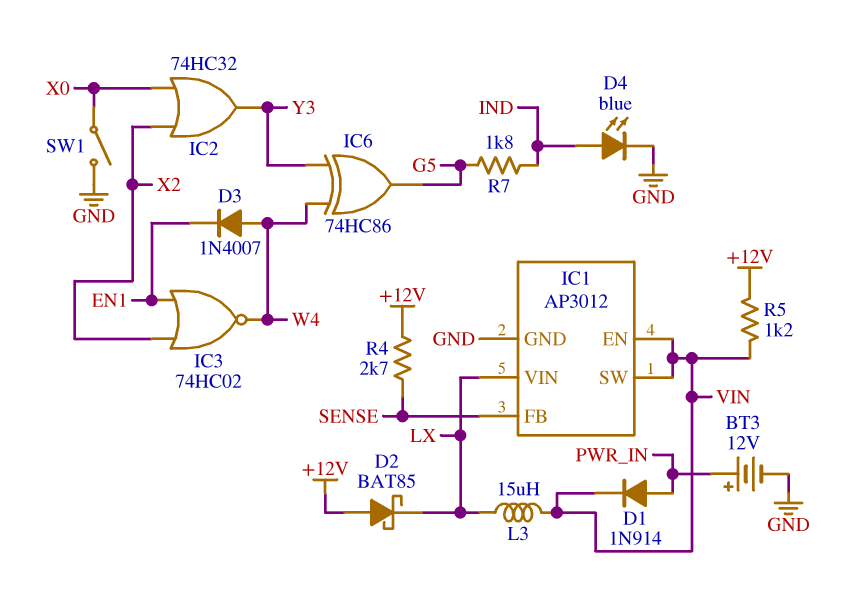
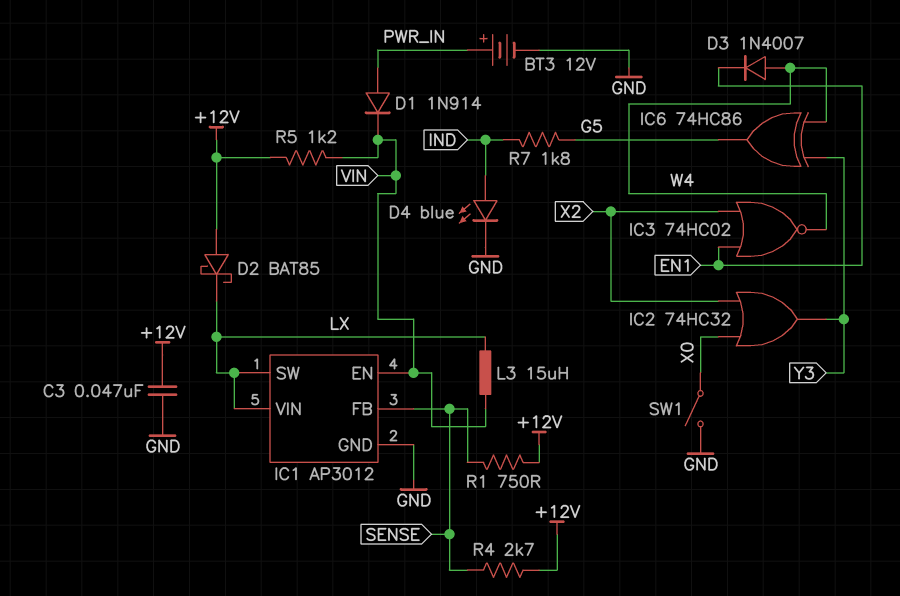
C3: none -> 47nF (+12V, GND)
IC1 pin SW: VIN -> LX
R1: none -> 750 (+12V, SENSE)

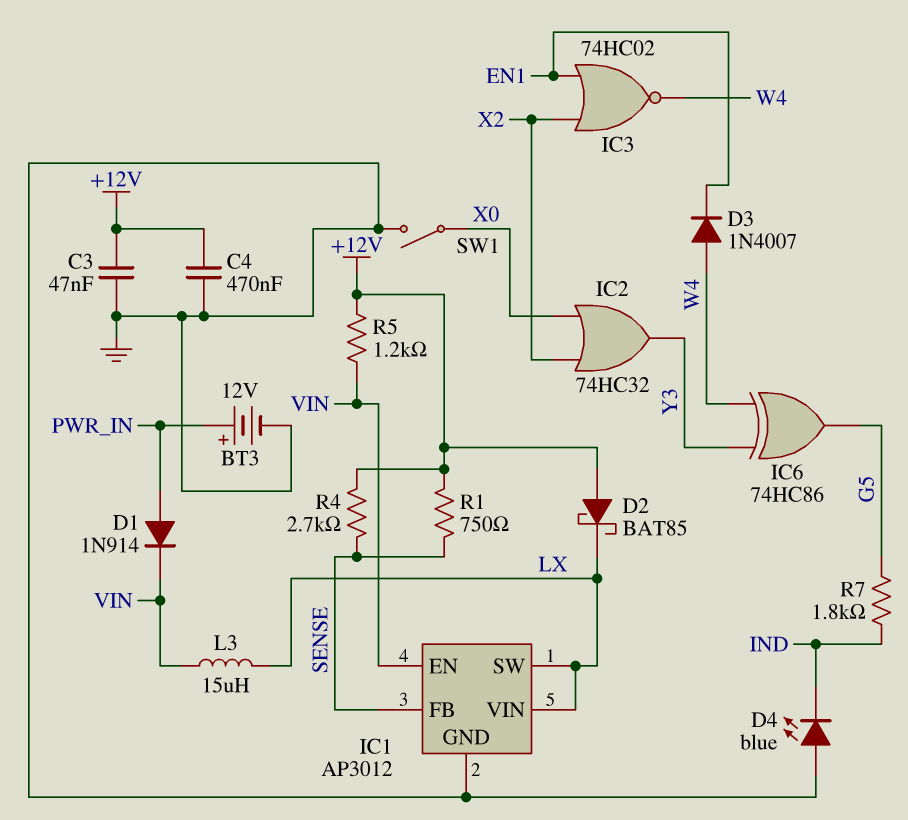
C4: none -> 470nF (+12V, GND)
D4: LED blue (A IND, K GND) -> LED blue (A GND, K IND)

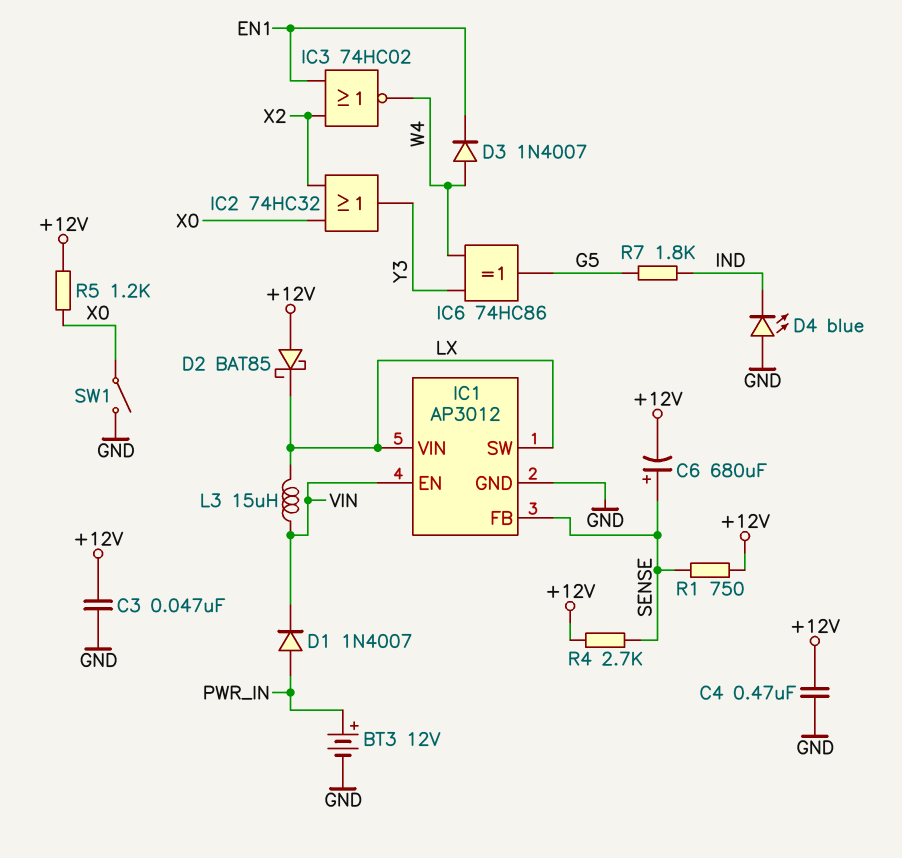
C6: none -> 680uF (plus SENSE, minus +12V)
D1: diode 1N914 (A PWR_IN, K VIN) -> diode 1N4007 (A PWR_IN, K VIN)
R5: 1.2k (+12V, VIN) -> 1.2k (+12V, X0)

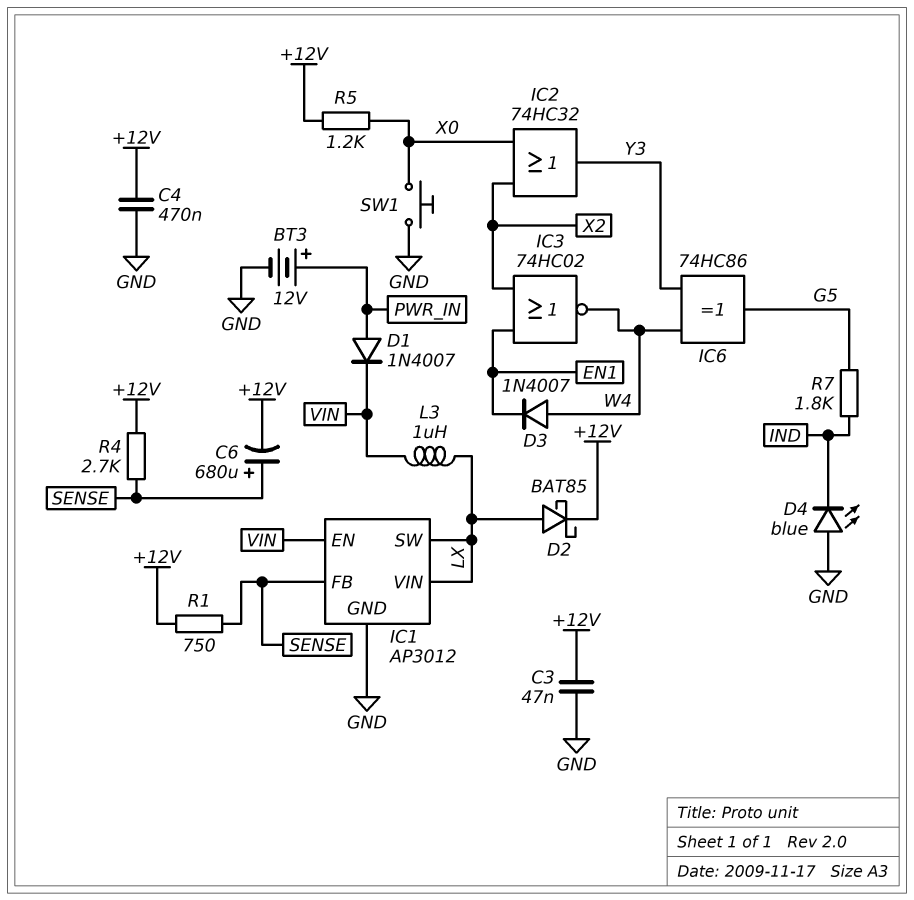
D2: schottky BAT85 (A +12V, K LX) -> schottky BAT85 (A LX, K +12V)
L3: 15uH (LX, VIN) -> 1uH (LX, VIN)
SW1: switch (GND, X0) -> button (GND, X0)

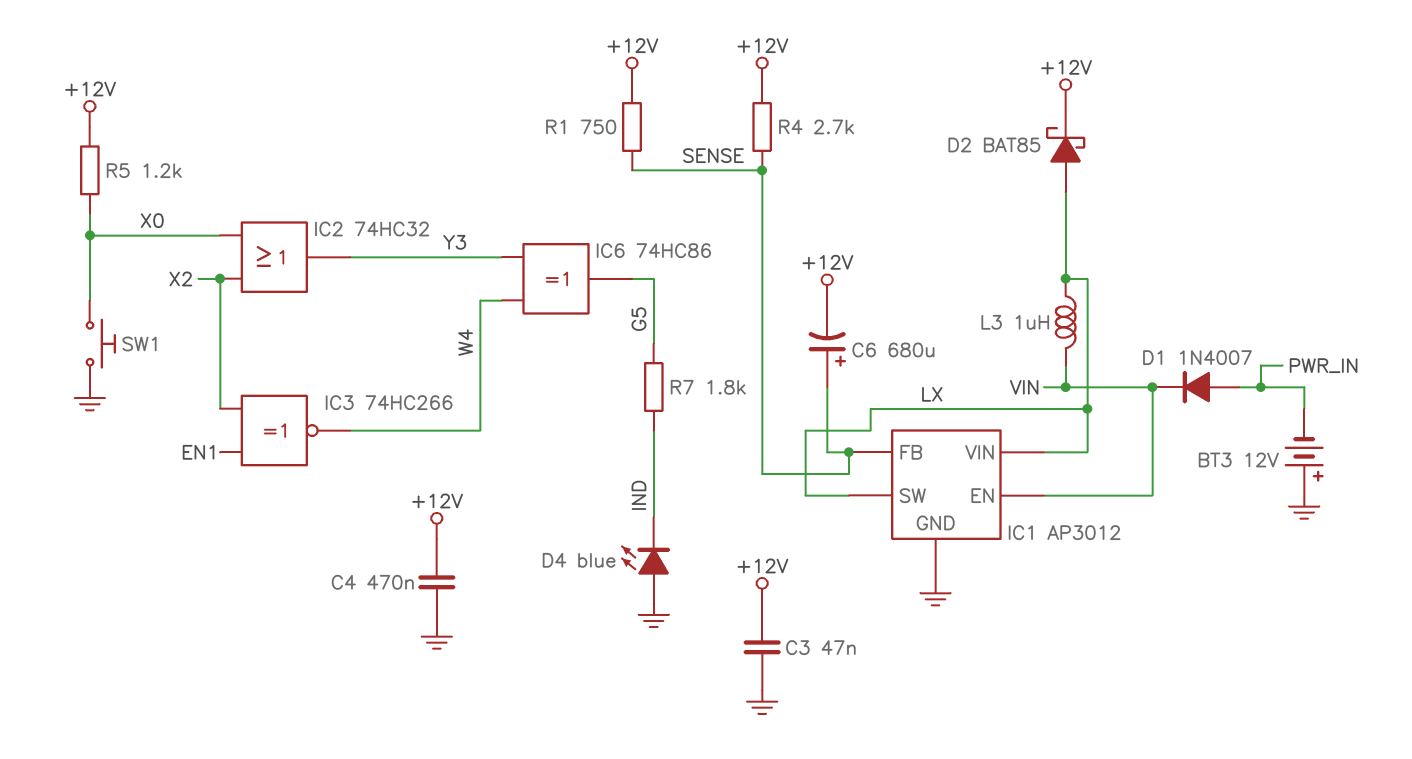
BT3: 12V (plus PWR_IN, minus GND) -> 12V (plus GND, minus PWR_IN)
D3: diode 1N4007 (A W4, K EN1) -> none
IC3: NOR 74HC02 (in EN1, in X2, out W4) -> XNOR 74HC266 (in EN1, in X2, out W4)

